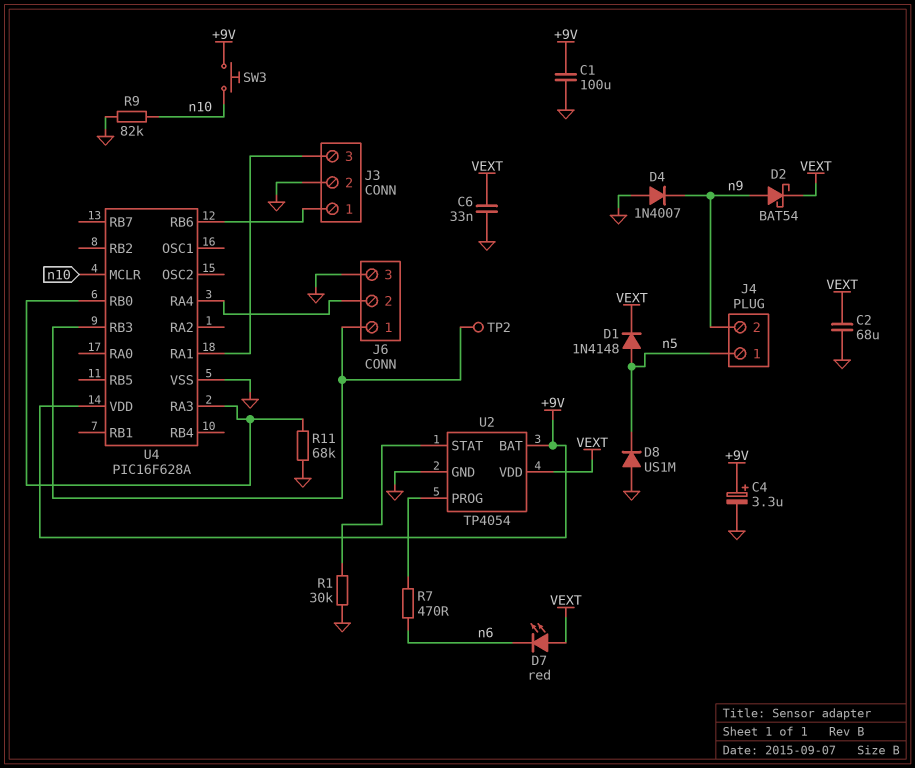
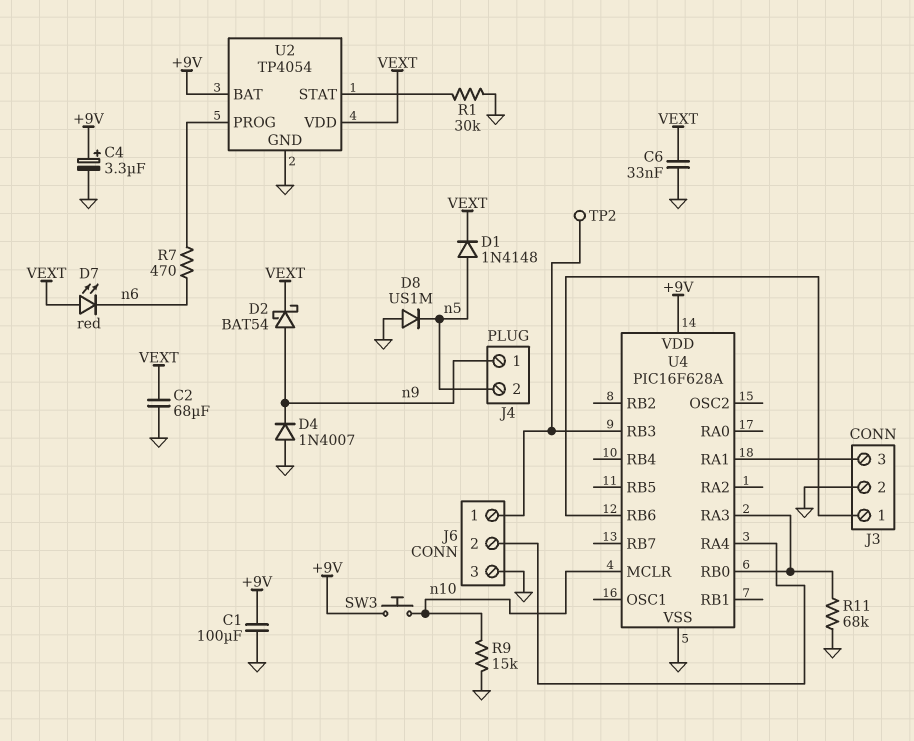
J4 pin 1: n5 -> n9
J4 pin 2: n9 -> n5
R9: 82k (GND, n10) -> 15k (GND, n10)

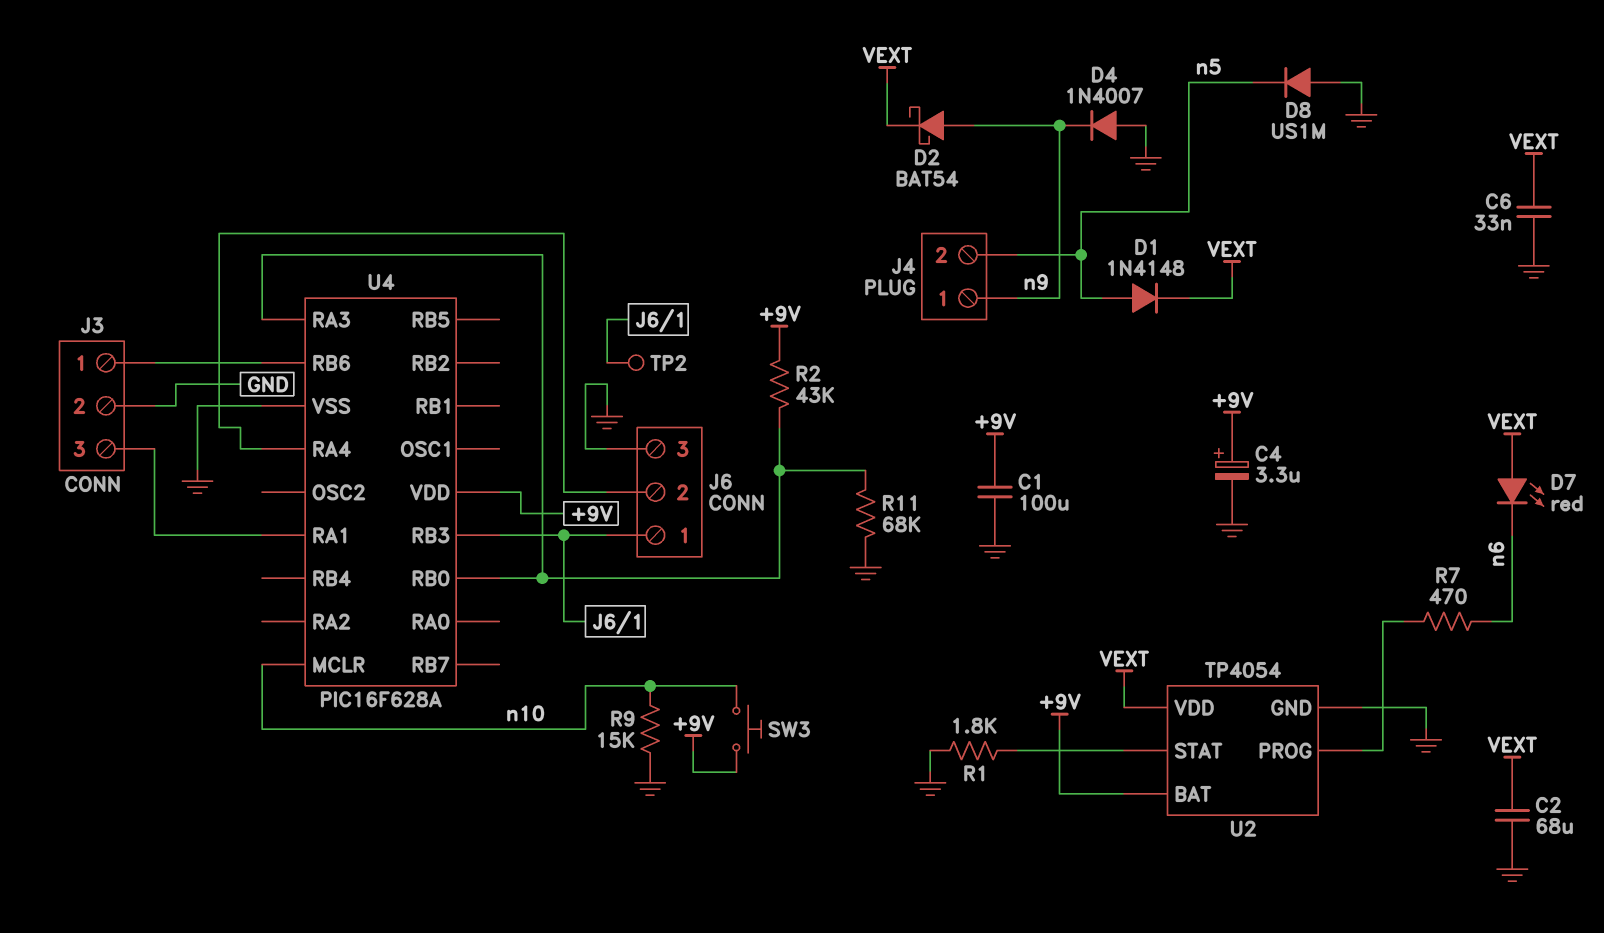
R1: 30k (GND, U2/STAT) -> 1.8k (GND, U2/STAT)
R2: none -> 43k (+9V, U4/RA3)

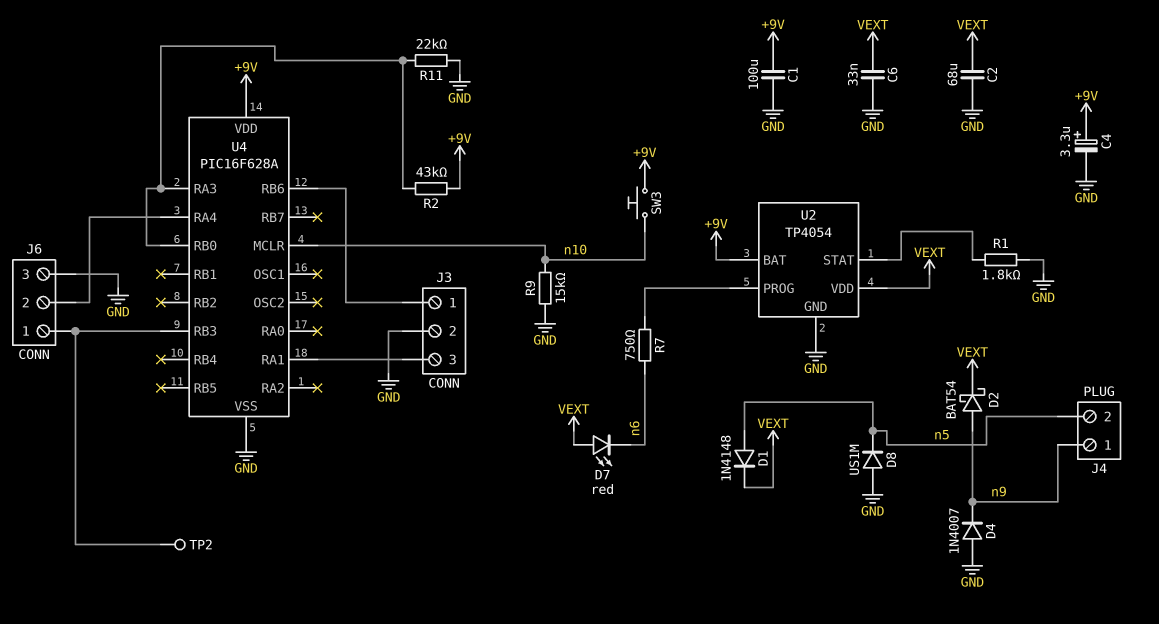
R7: 470 (U2/PROG, n6) -> 750 (U2/PROG, n6)
R11: 68k (GND, U4/RA3) -> 22k (GND, U4/RA3)

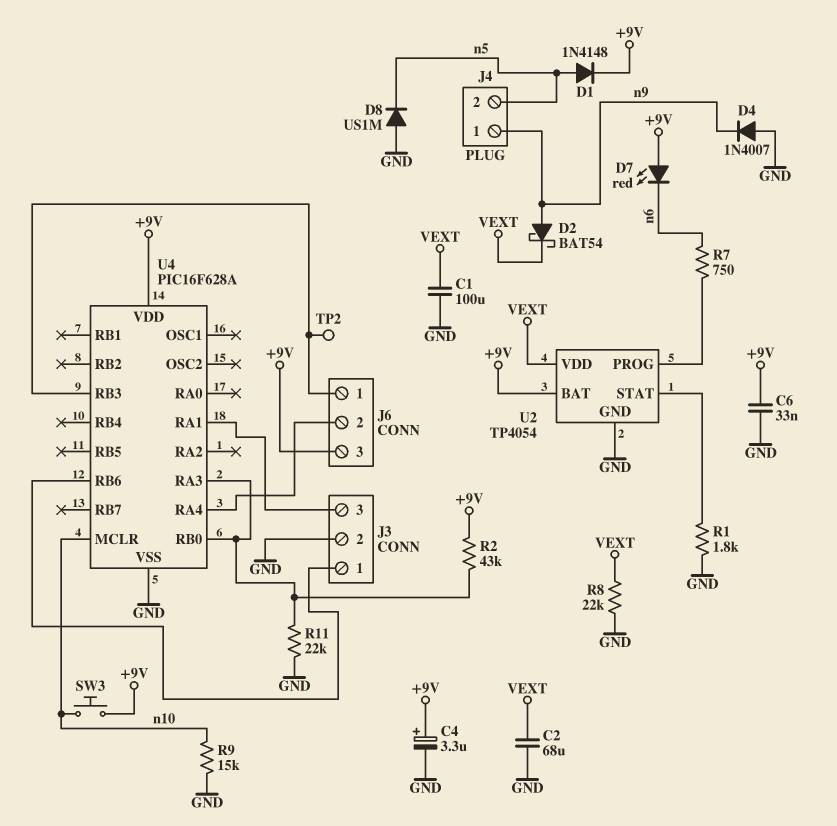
C1: 100uF (+9V, GND) -> 100uF (GND, VEXT)
C6: 33nF (GND, VEXT) -> 33nF (+9V, GND)
D1: diode 1N4148 (A n5, K VEXT) -> diode 1N4148 (A n5, K +9V)
D7: LED red (A VEXT, K n6) -> LED red (A +9V, K n6)
J6 pin 3: GND -> +9V
R8: none -> 22k (GND, VEXT)

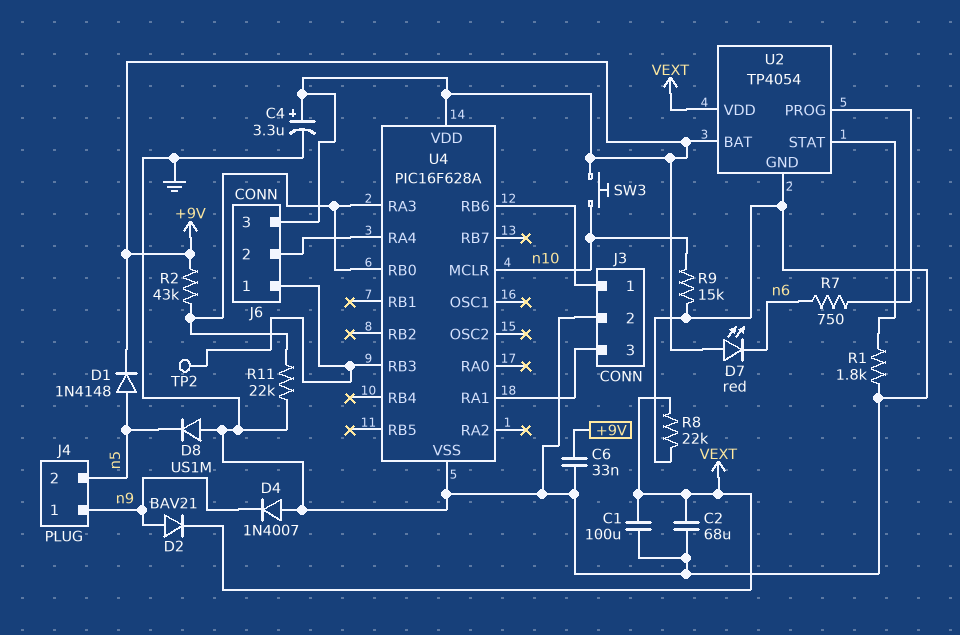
D2: schottky BAT54 (A n9, K VEXT) -> diode BAV21 (A n9, K VEXT)

